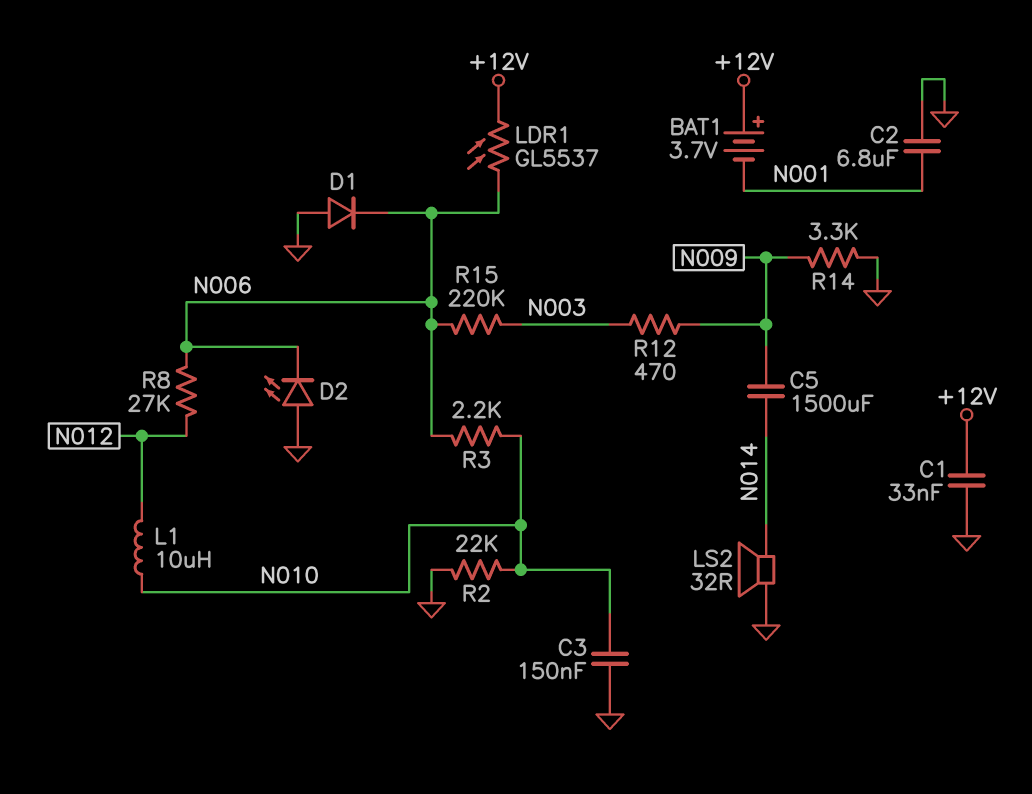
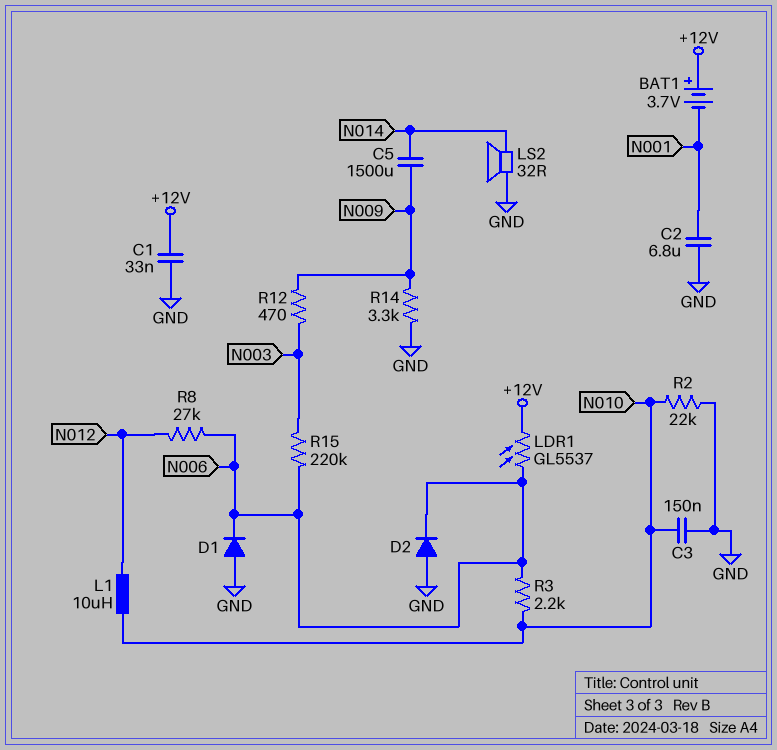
D2: LED (A GND, K N006) -> diode (A GND, K N006)

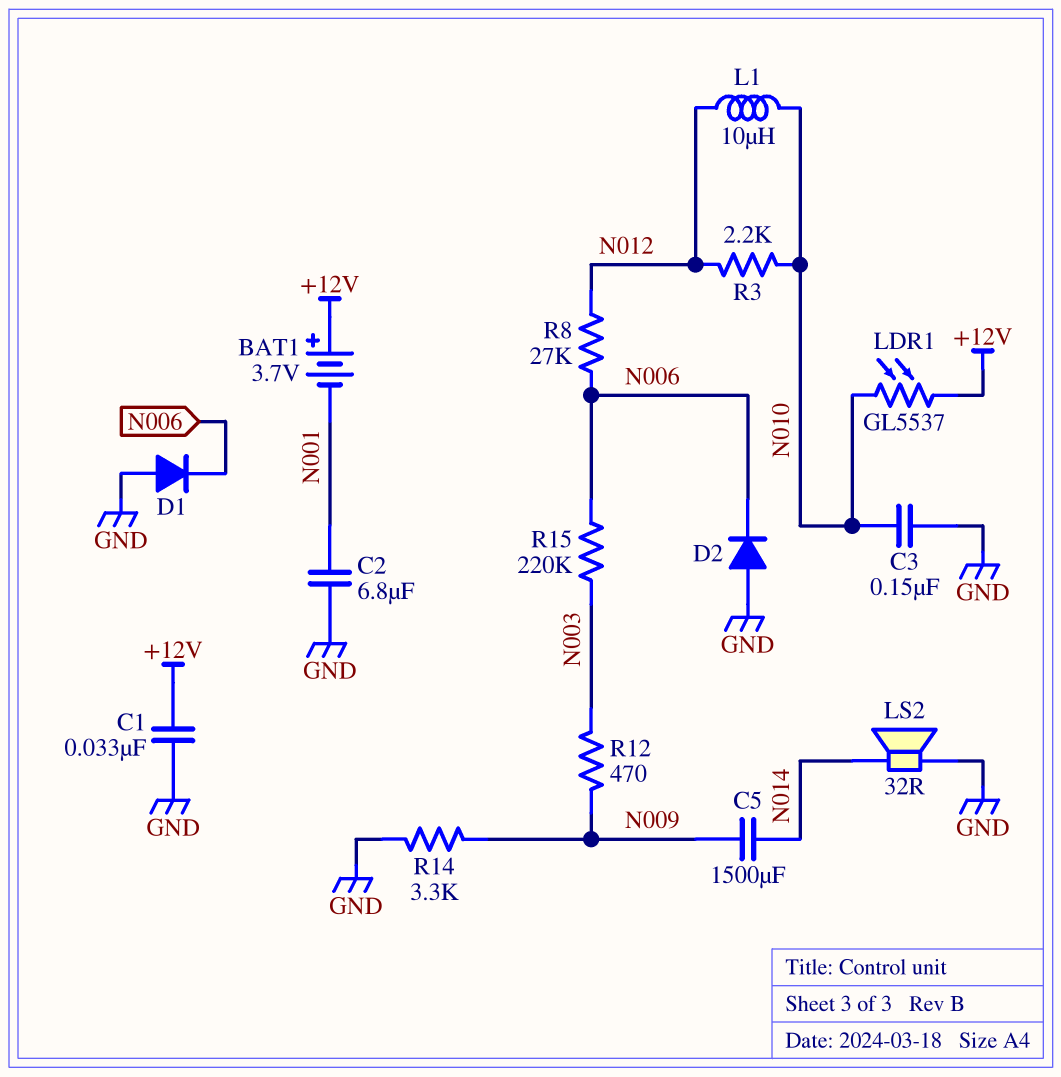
LDR1: GL5537 (+12V, N006) -> GL5537 (+12V, N010)
R2: 22k (GND, N010) -> none
R3: 2.2k (N006, N010) -> 2.2k (N010, N012)

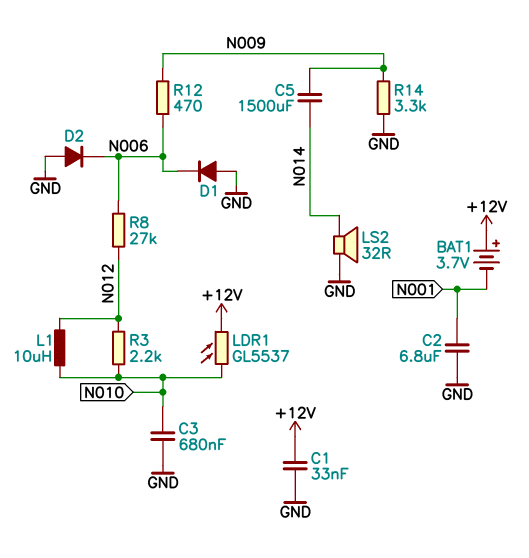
C3: 150nF (GND, N010) -> 680nF (GND, N010)
R12: 470 (N003, N009) -> 470 (N006, N009)
R15: 220k (N003, N006) -> none

